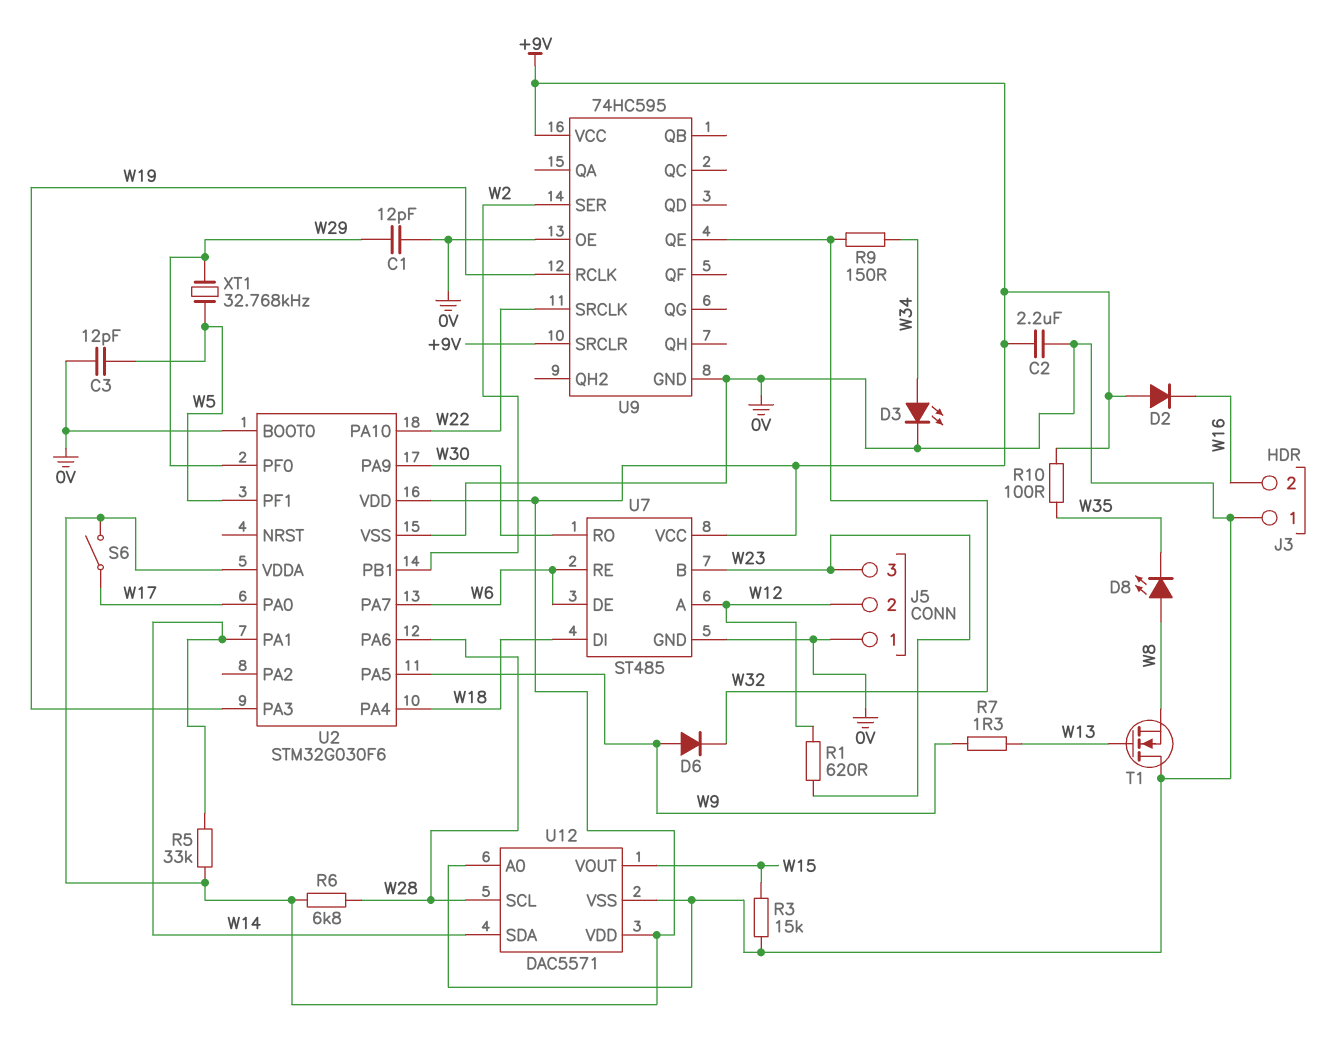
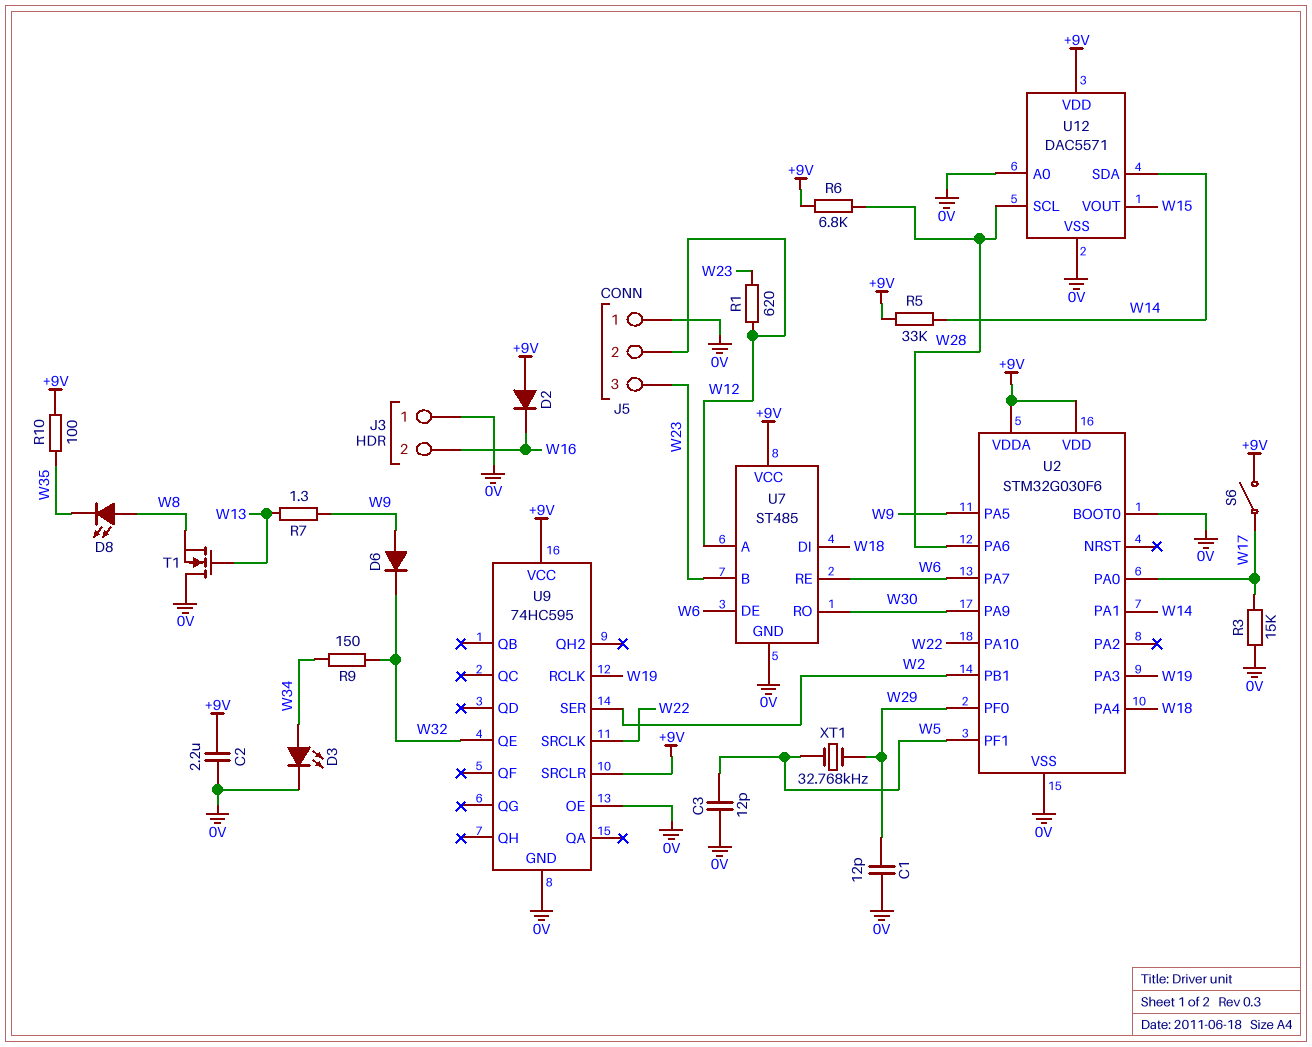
R3: 15k (0V, W15) -> 15k (0V, W17)

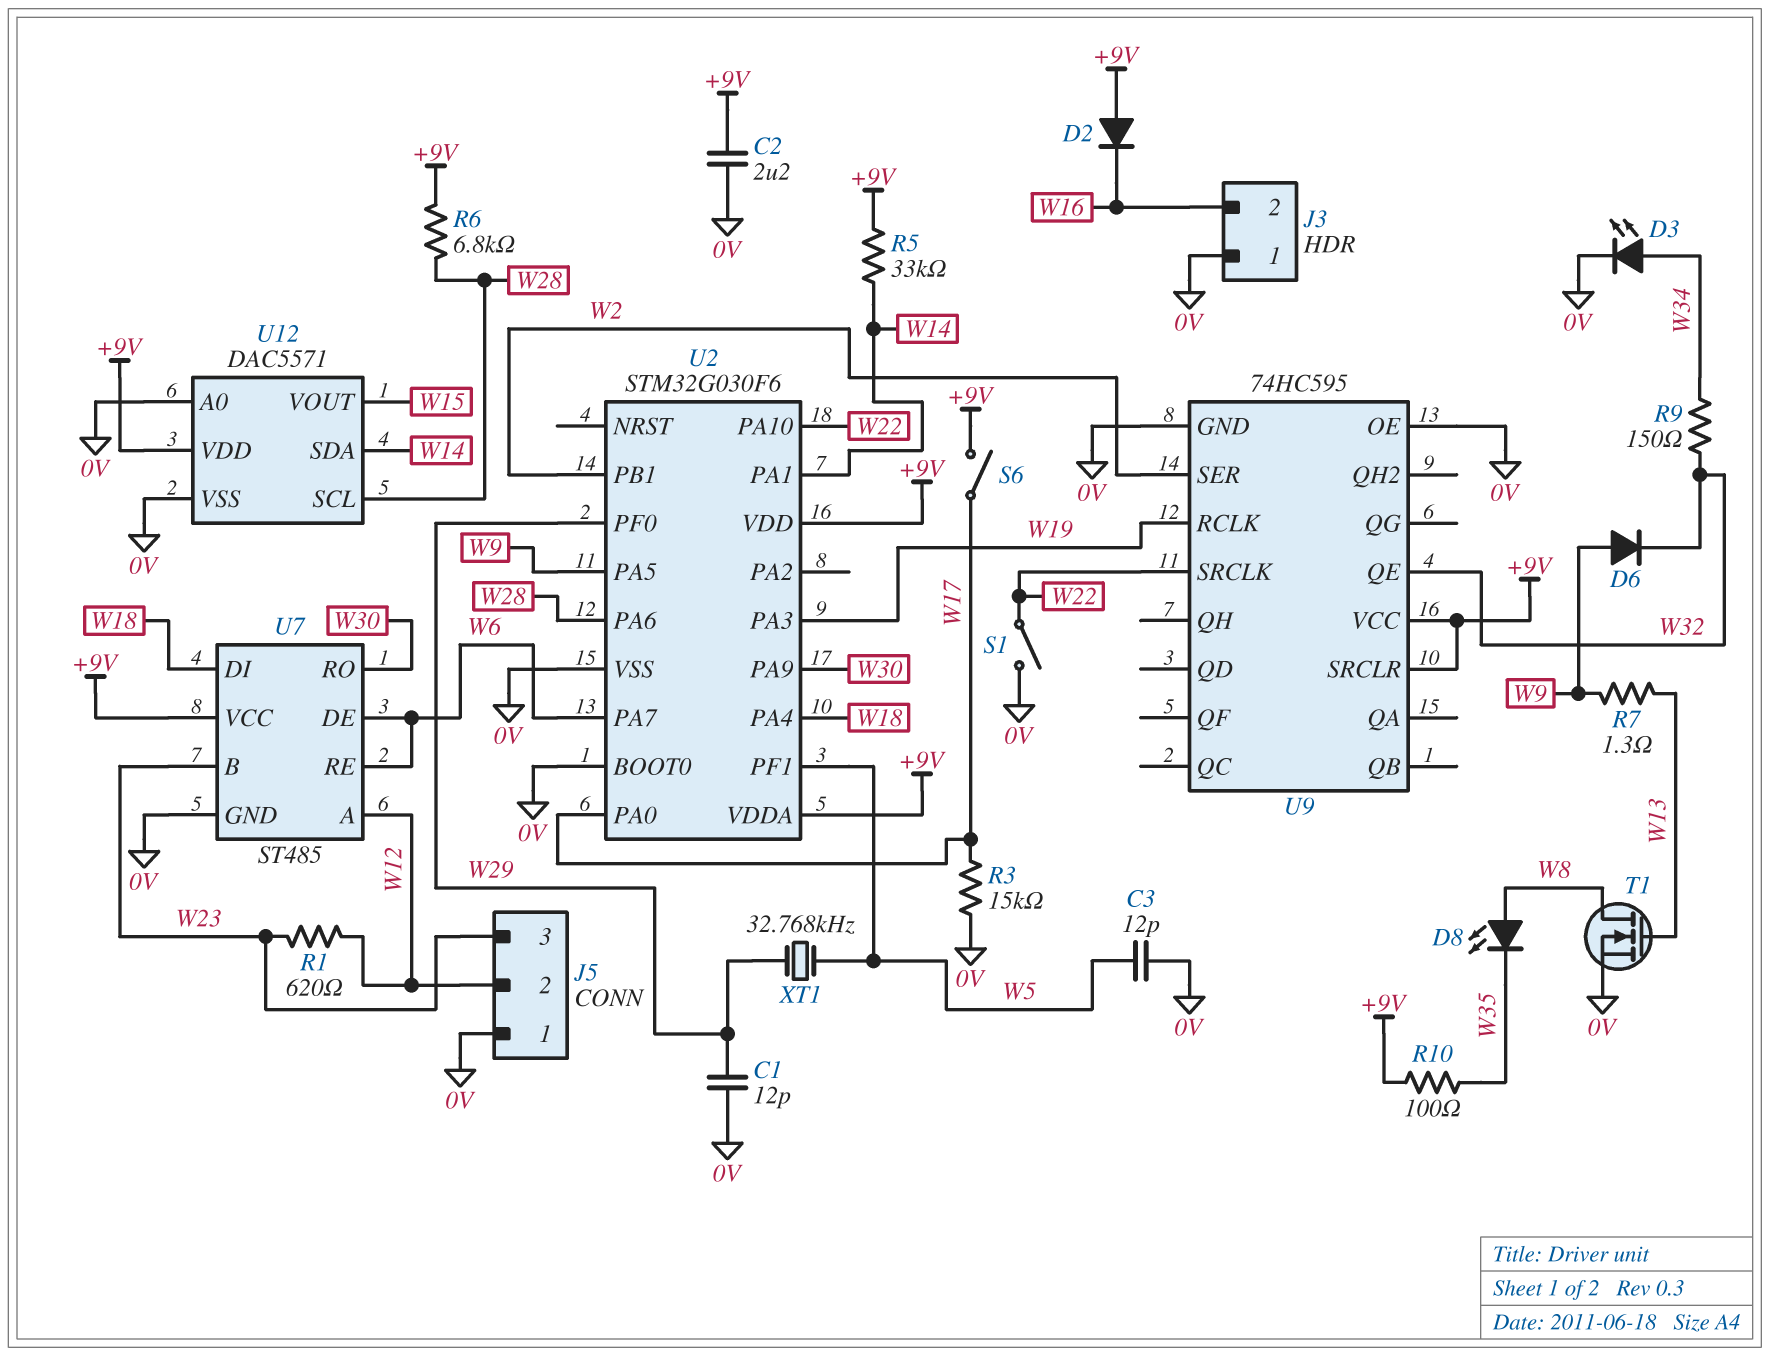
S1: none -> switch (0V, W22)
T1: NMOS (G W13, D 0V, S W8) -> NMOS (G W13, D W8, S 0V)

